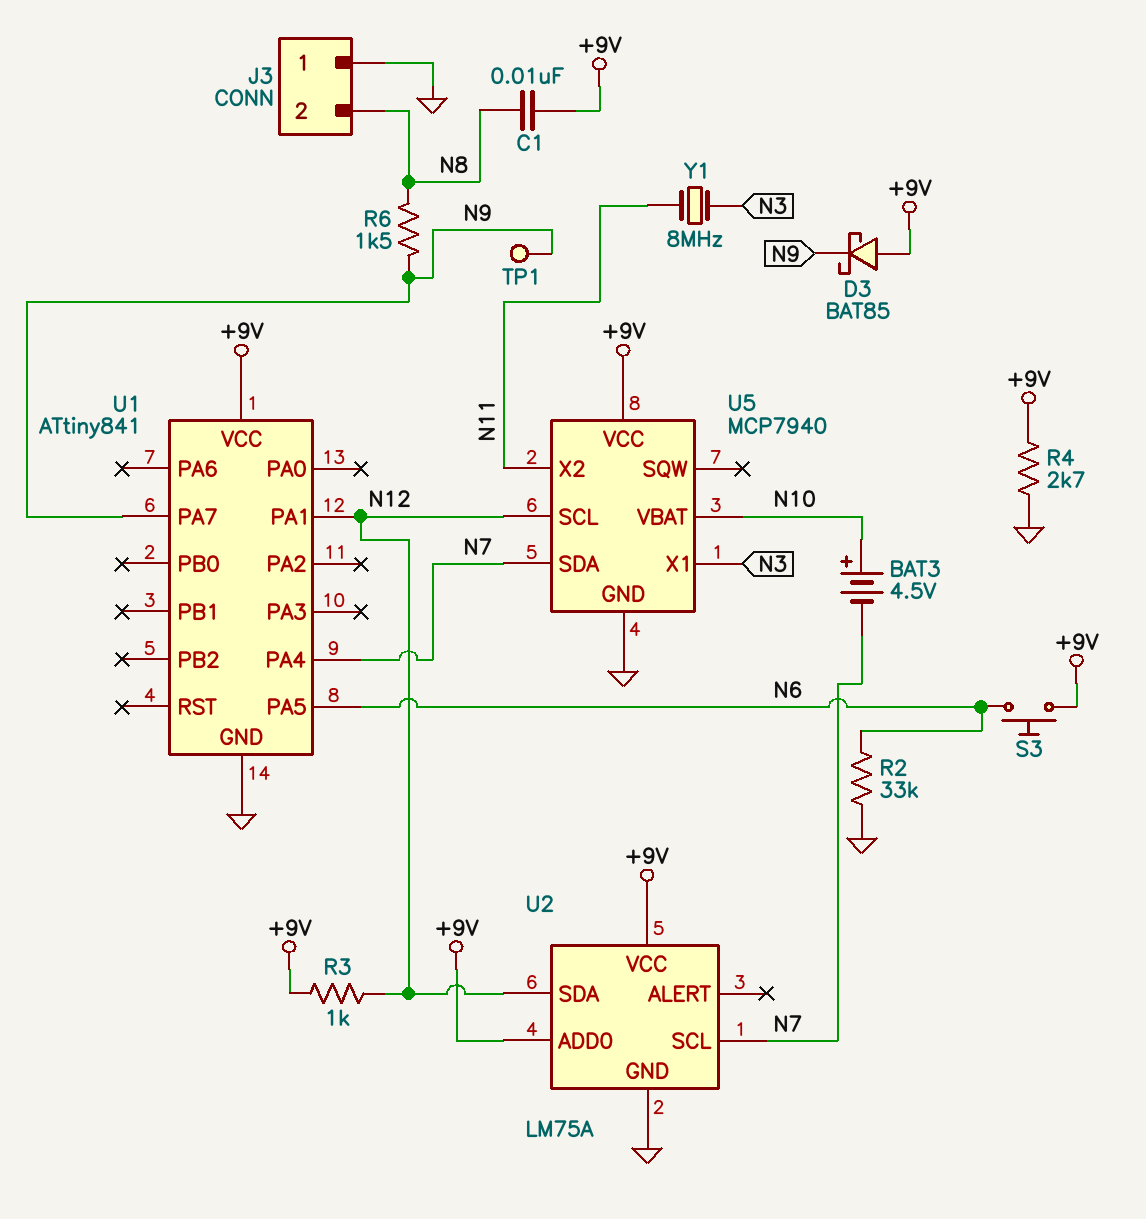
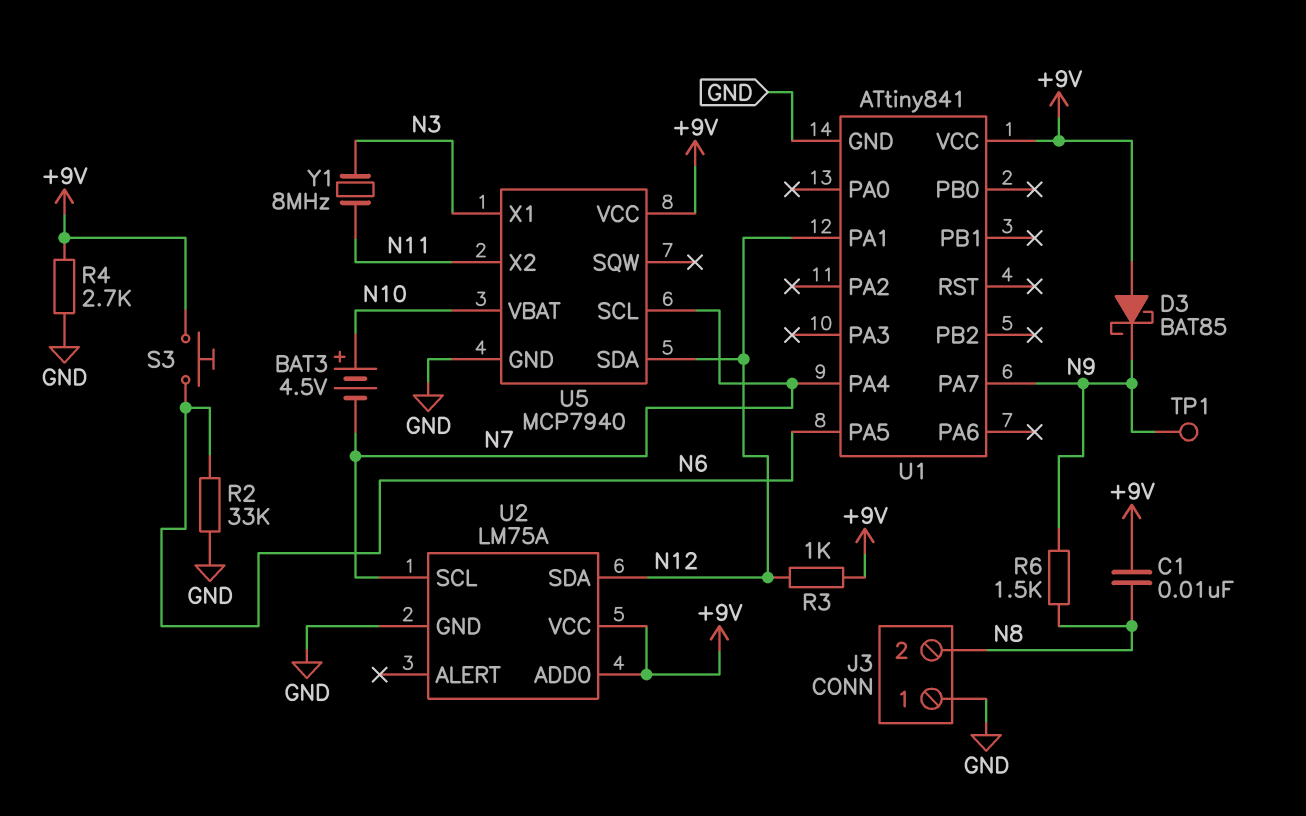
U5 pin SCL: N12 -> N7
U5 pin SDA: N7 -> N12

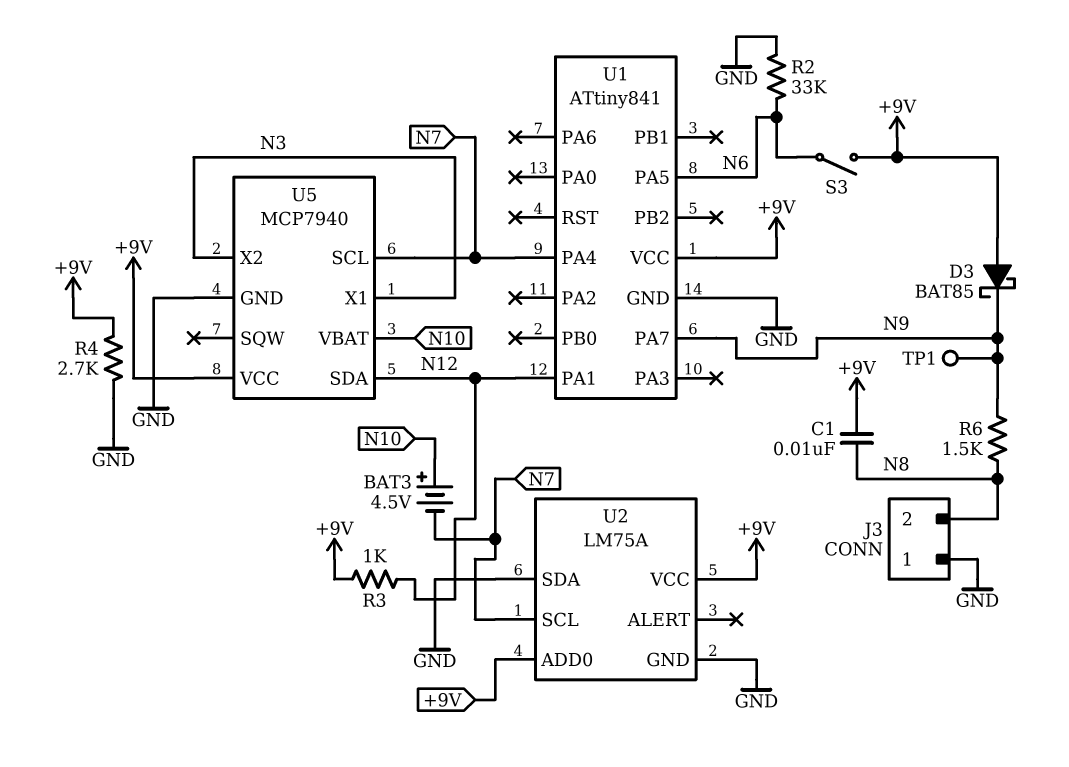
S3: button (+9V, N6) -> switch (+9V, N6)
U2 pin SDA: N12 -> GND
U5 pin X2: N11 -> N3
Y1: 8MHz (N3, N11) -> none

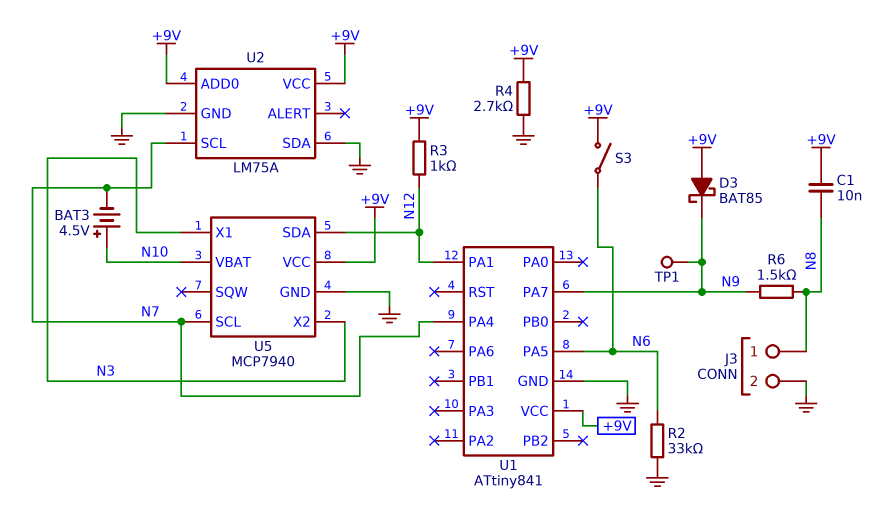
J3 pin 1: GND -> N8
J3 pin 2: N8 -> GND

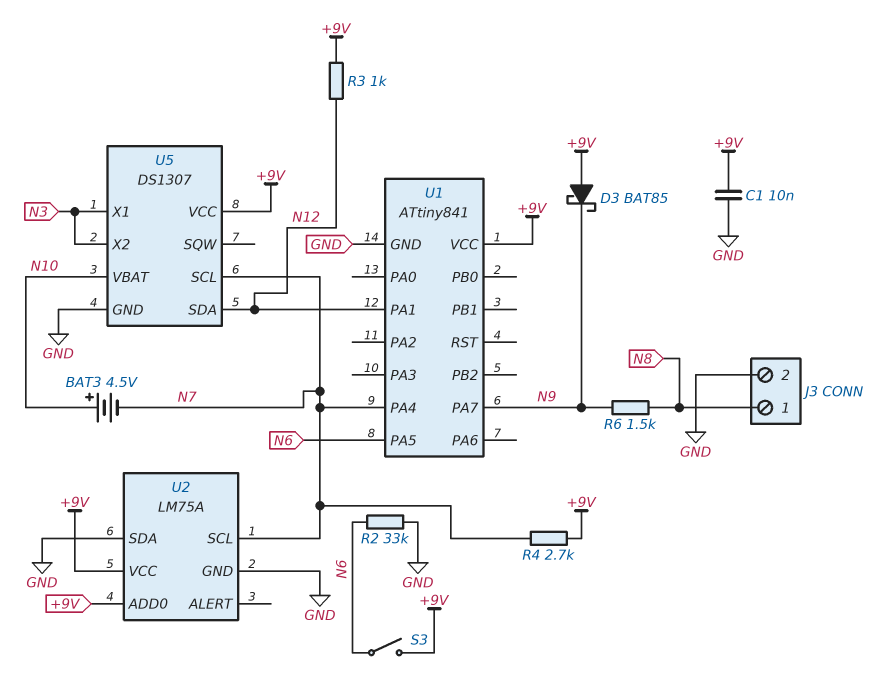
C1: 10nF (+9V, N8) -> 10nF (+9V, GND)
R4: 2.7k (+9V, GND) -> 2.7k (+9V, N7)
TP1: test point (N9) -> none
U5: MCP7940 -> DS1307

